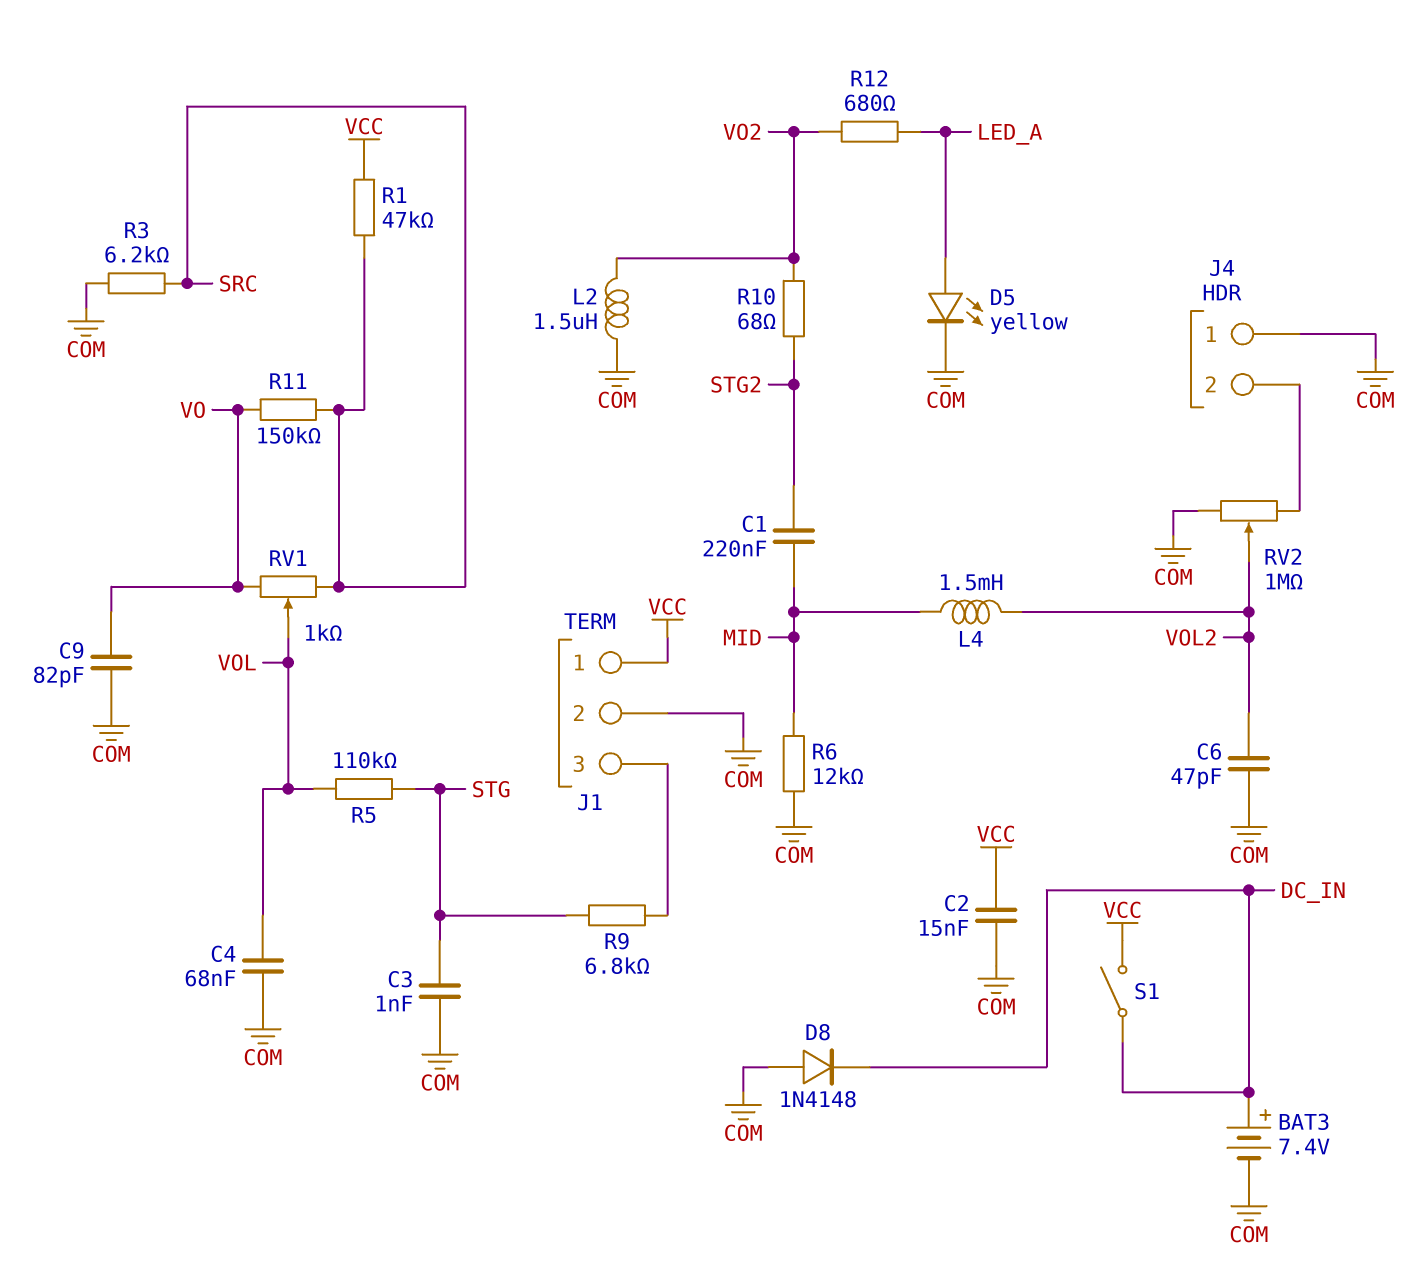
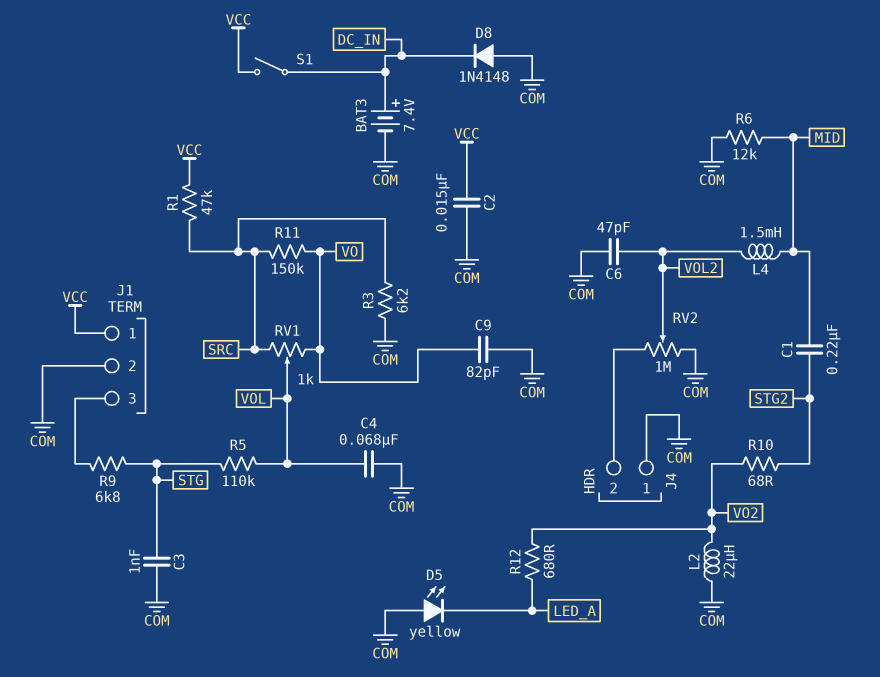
D5: LED yellow (A LED_A, K COM) -> LED yellow (A COM, K LED_A)
L2: 1.5uH (COM, VO2) -> 22uH (COM, VO2)

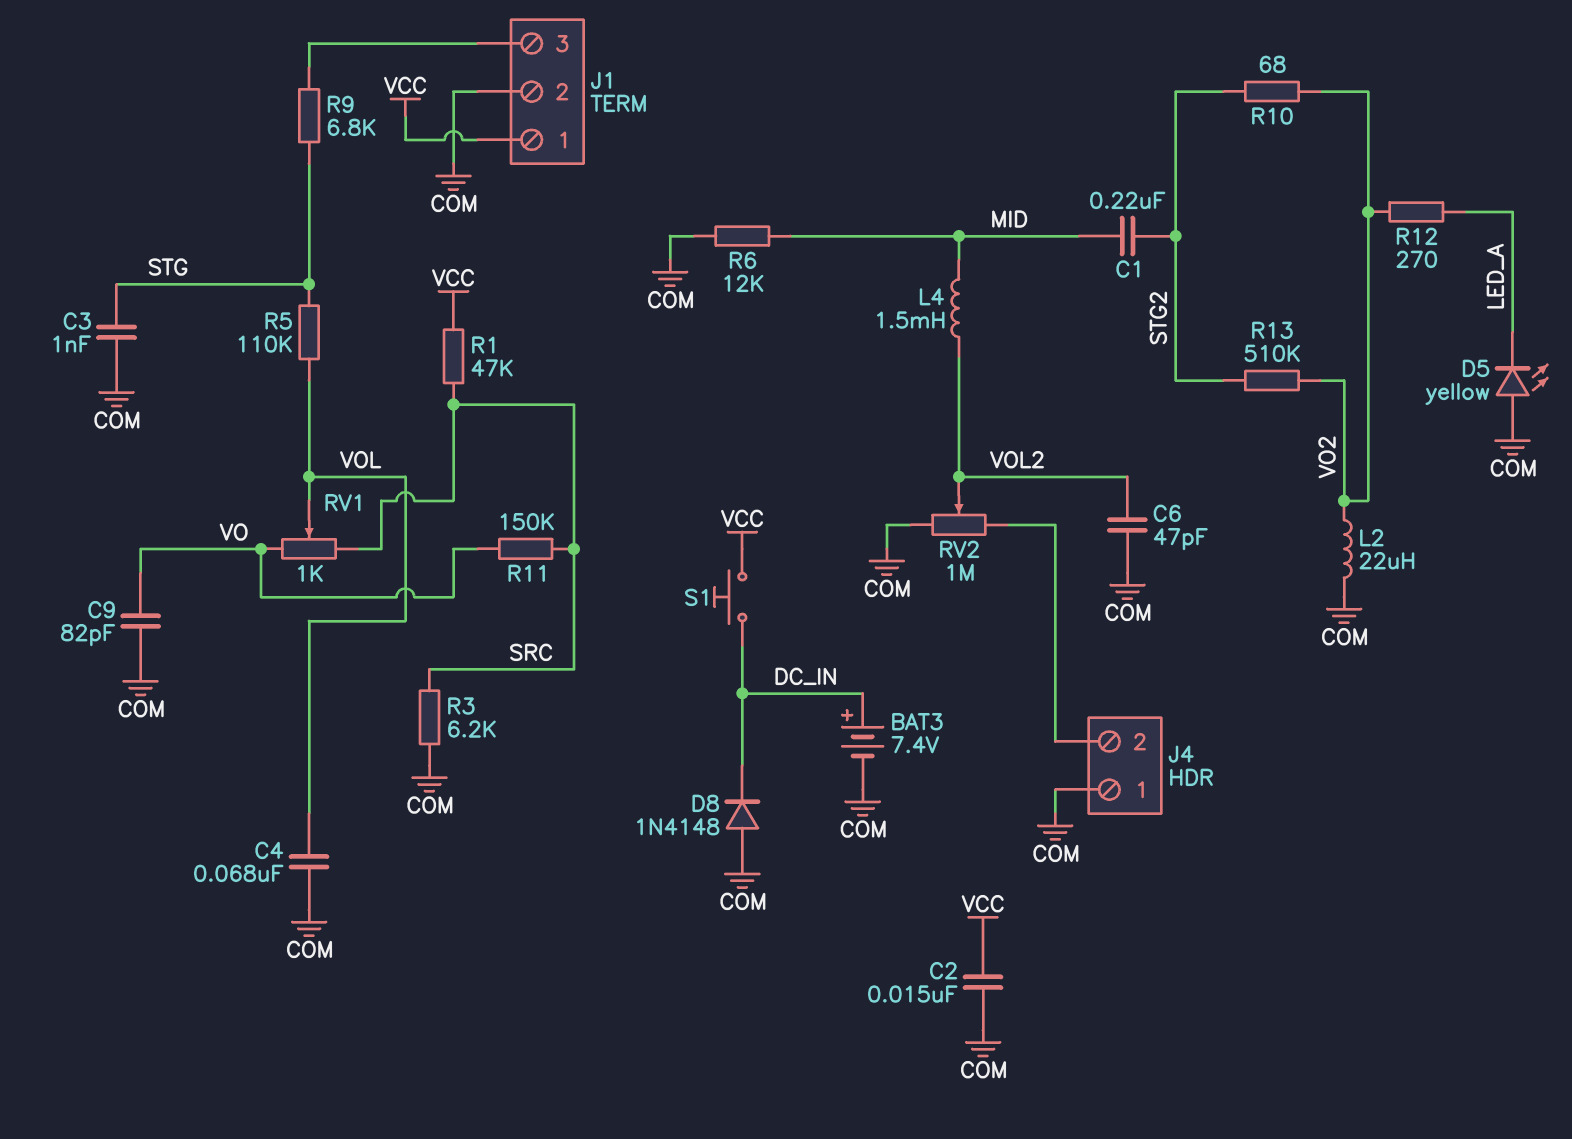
R12: 680 (LED_A, VO2) -> 270 (LED_A, VO2)
R13: none -> 510k (STG2, VO2)
S1: switch (DC_IN, VCC) -> button (DC_IN, VCC)

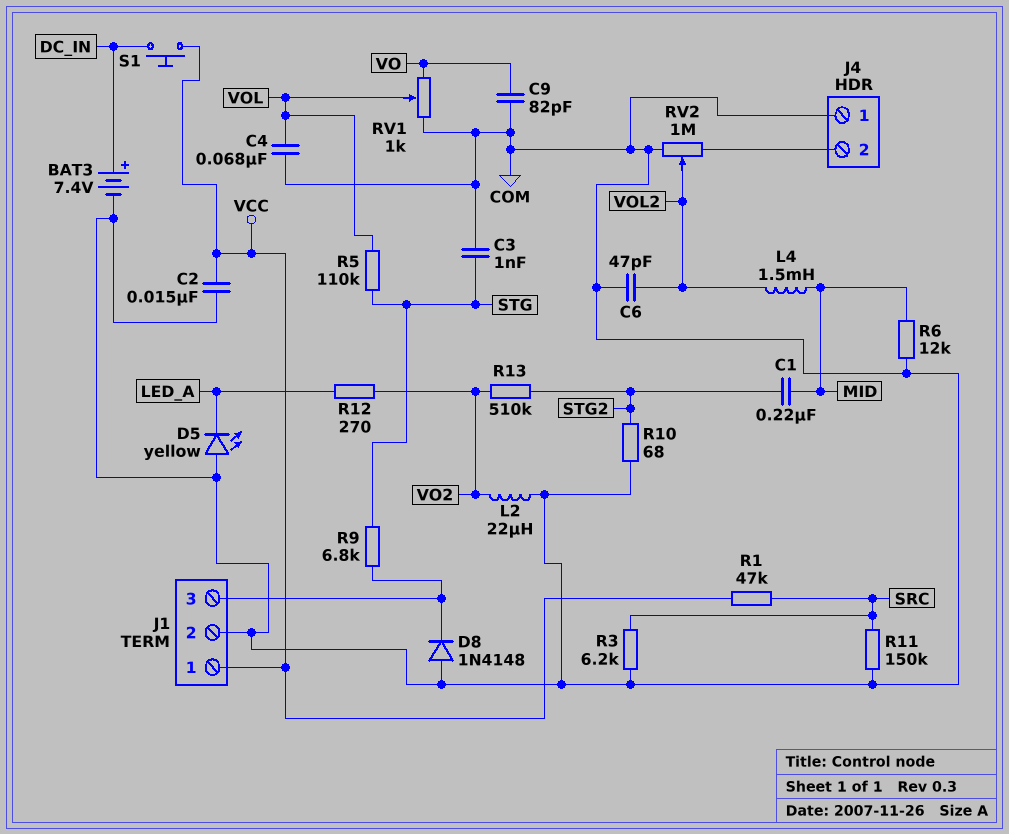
D8: diode 1N4148 (A COM, K DC_IN) -> diode 1N4148 (A COM, K J1/3)
R10: 68 (STG2, VO2) -> 68 (COM, STG2)
R11: 150k (SRC, VO) -> 150k (COM, SRC)
RV1: 1k (SRC, VO, wiper VOL) -> 1k (COM, VO, wiper VOL)

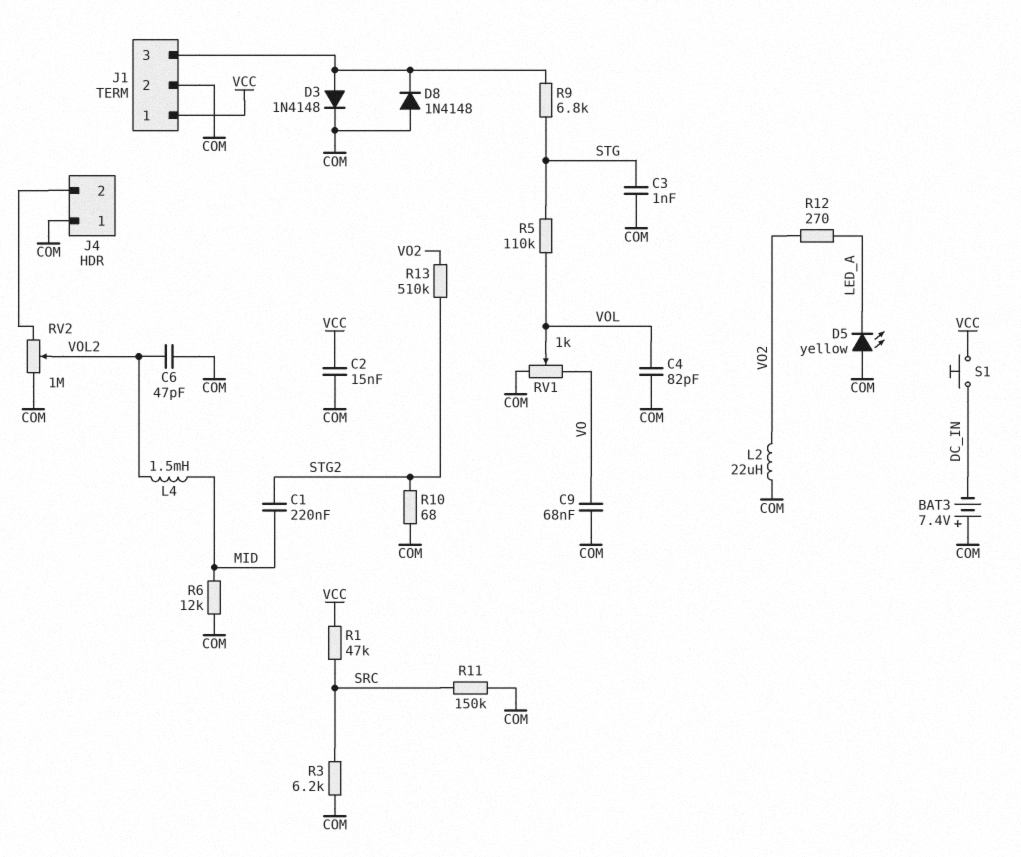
BAT3: 7.4V (plus DC_IN, minus COM) -> 7.4V (plus COM, minus DC_IN)
C4: 68nF (COM, VOL) -> 82pF (COM, VOL)
C9: 82pF (COM, VO) -> 68nF (COM, VO)
D3: none -> diode 1N4148 (A J1/3, K COM)

